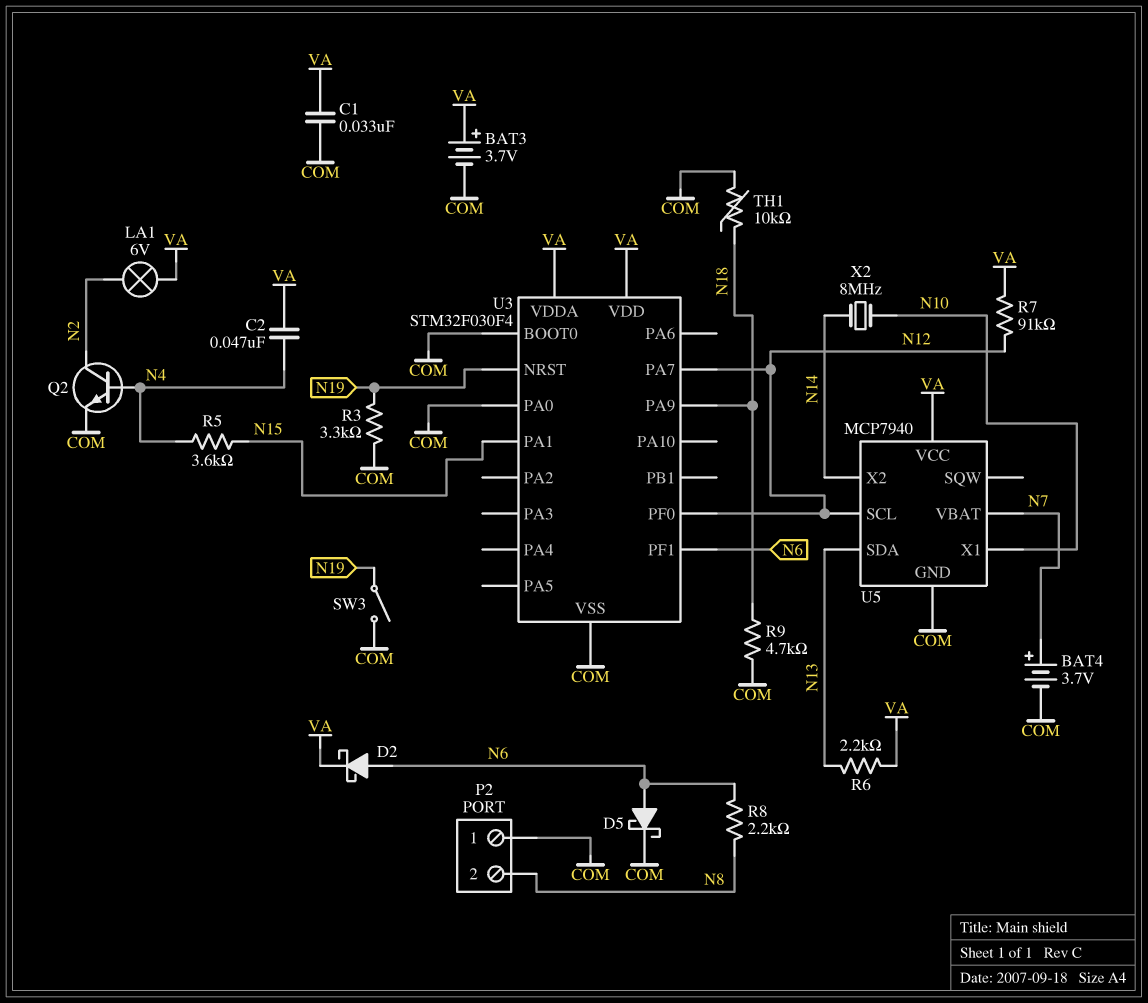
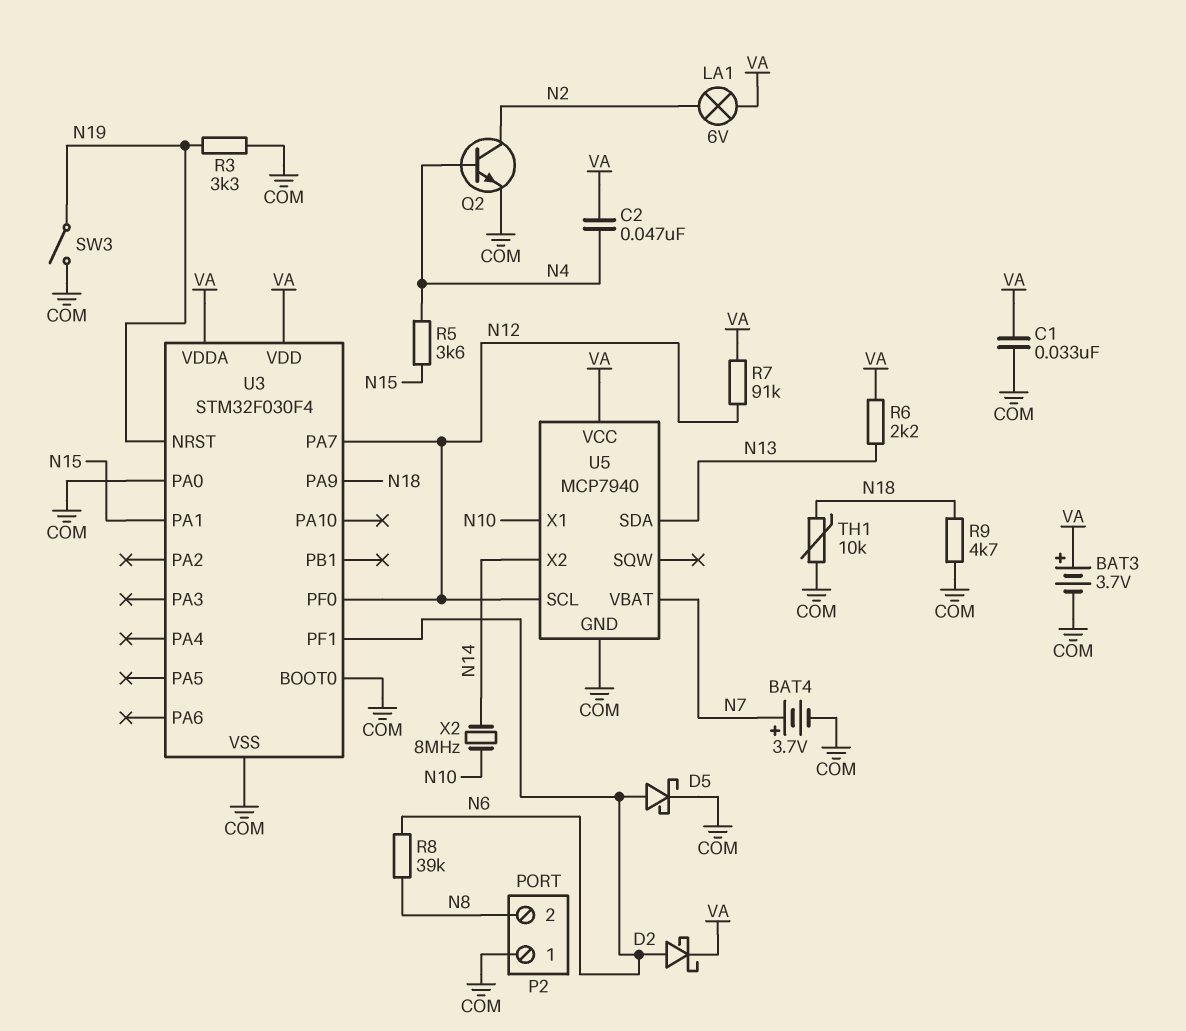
R8: 2.2k (N6, N8) -> 39k (N6, N8)

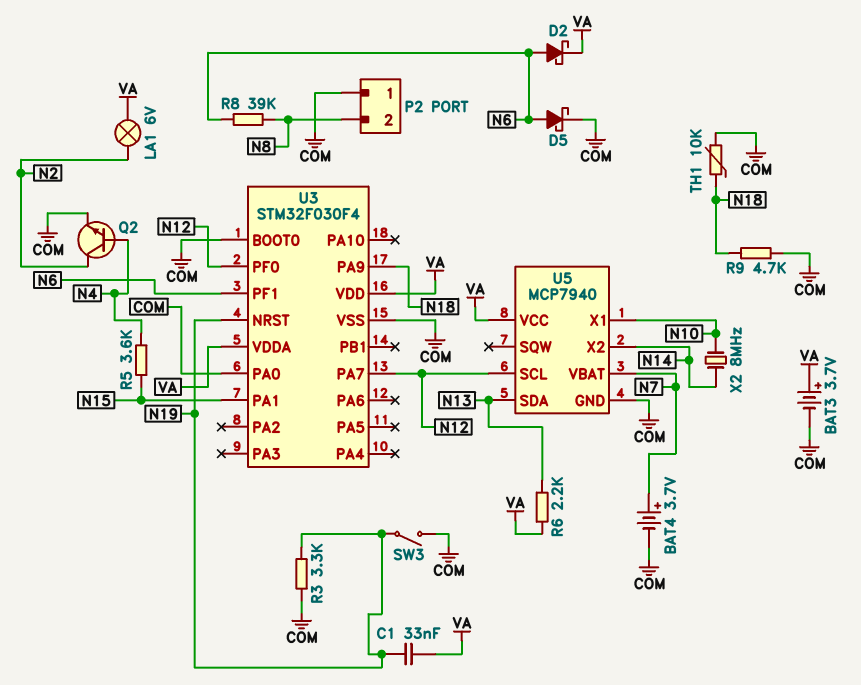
C1: 33nF (COM, VA) -> 33nF (N19, VA)
C2: 47nF (N4, VA) -> none
R7: 91k (N12, VA) -> none

